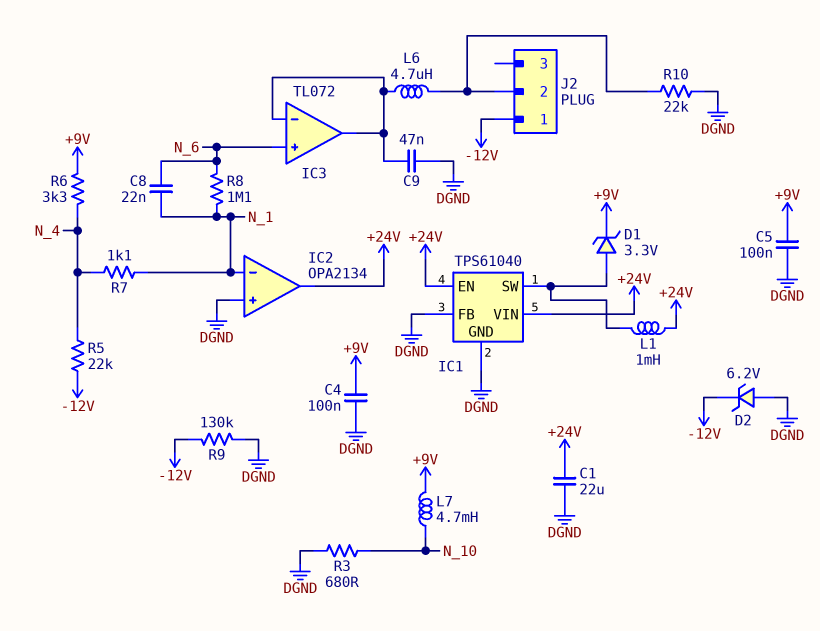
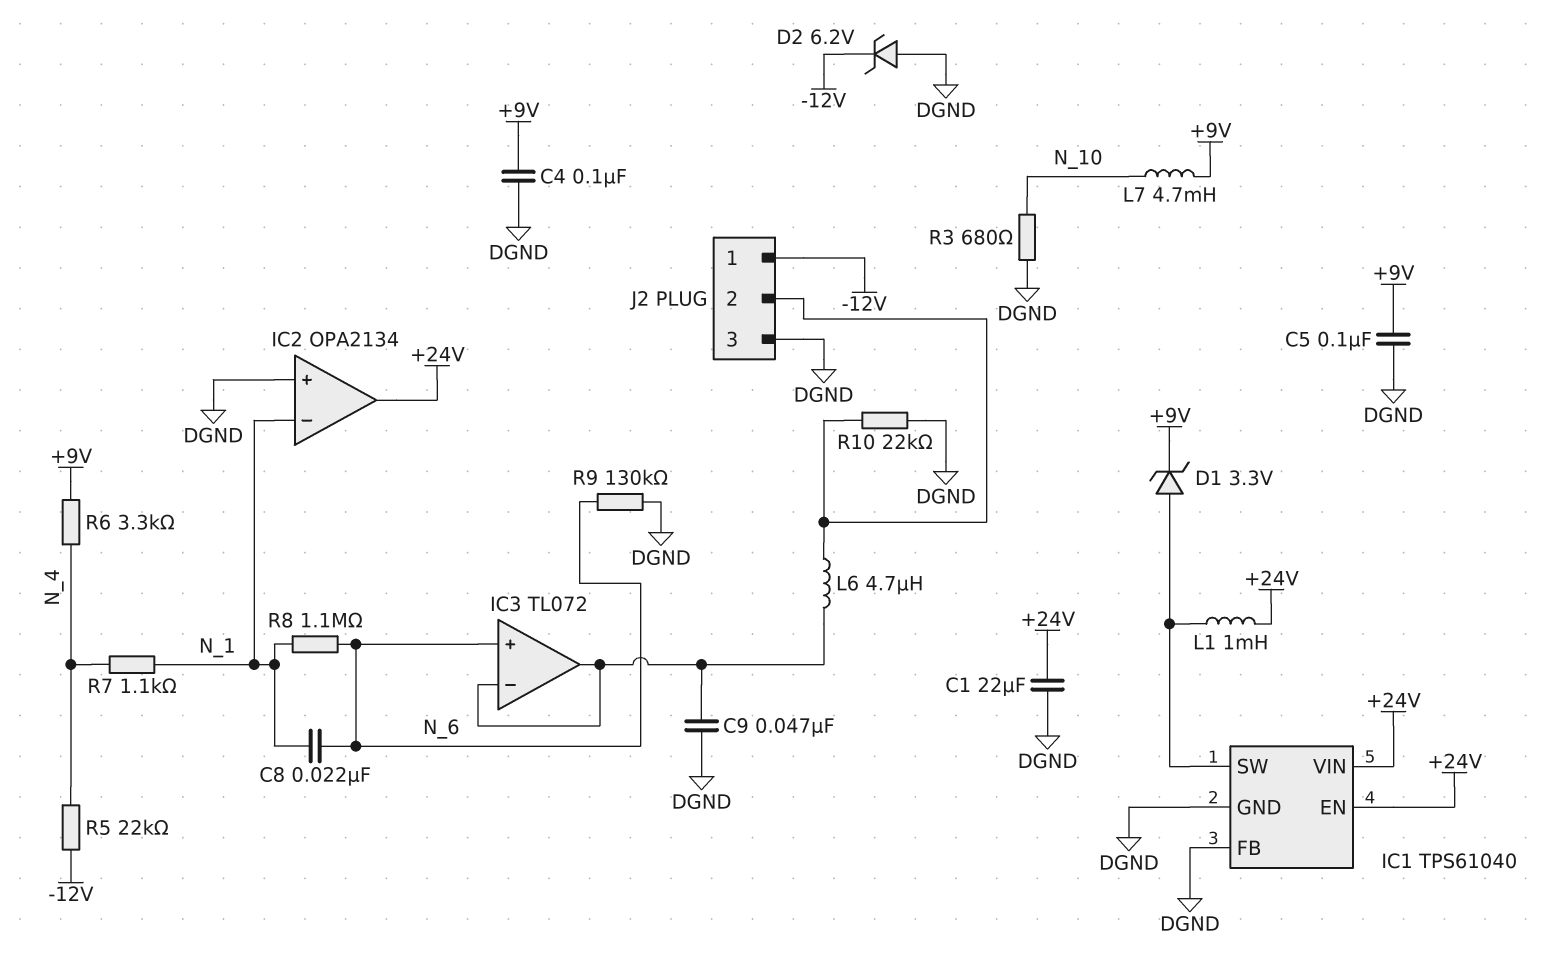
J2 pin 3: none -> DGND
R9: 130k (-12V, DGND) -> 130k (DGND, N_6)

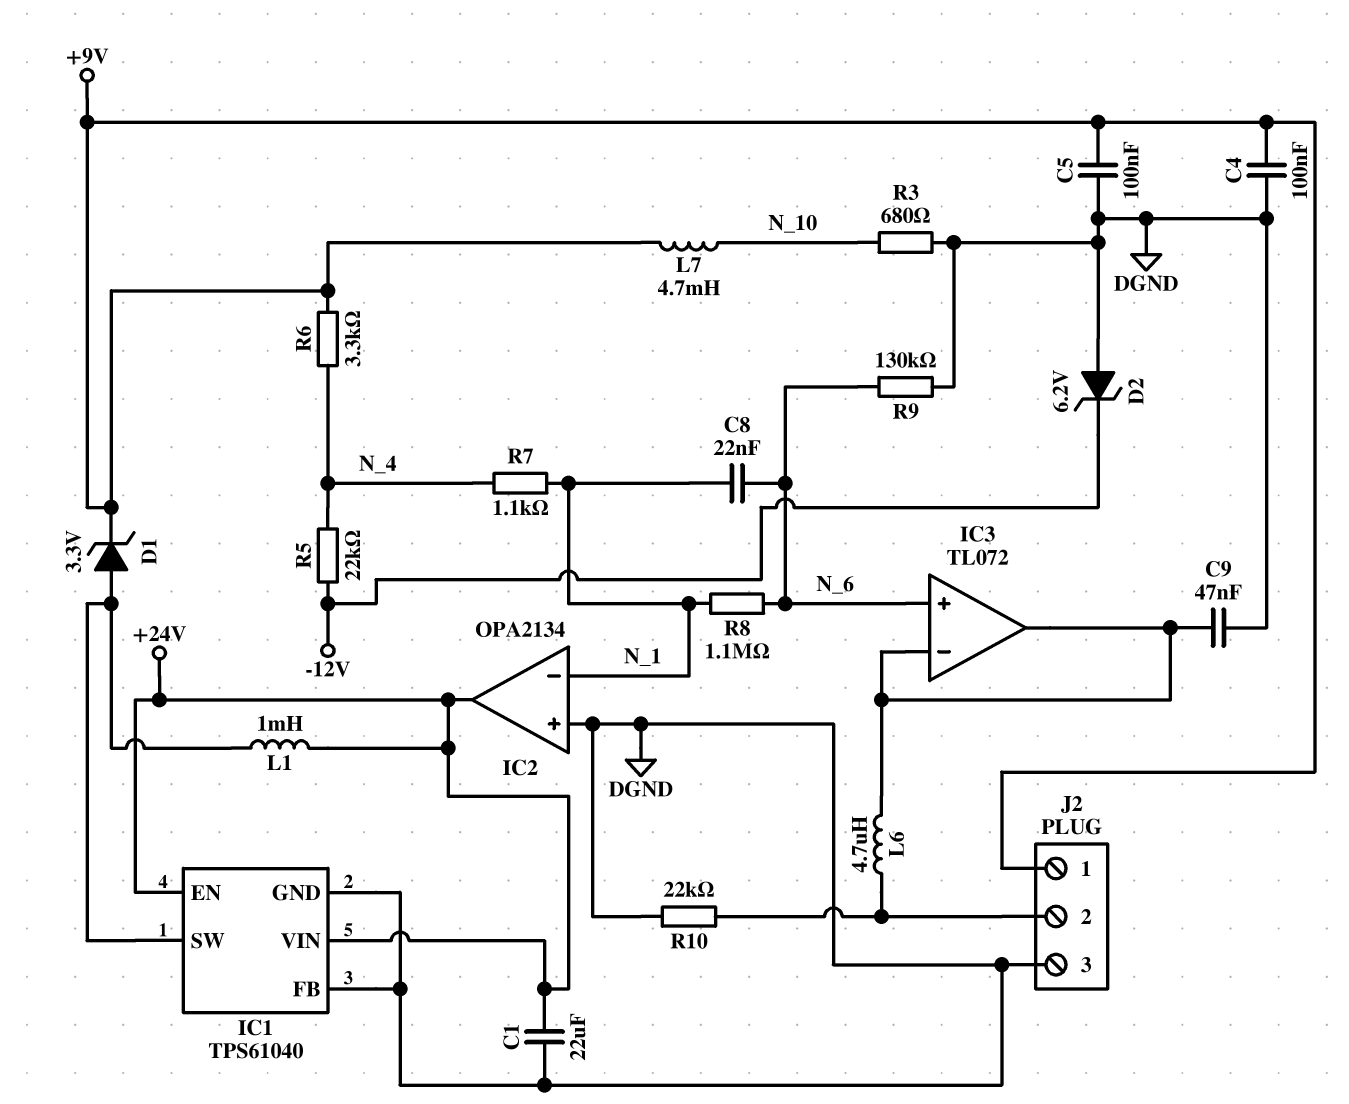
J2 pin 1: -12V -> +9V

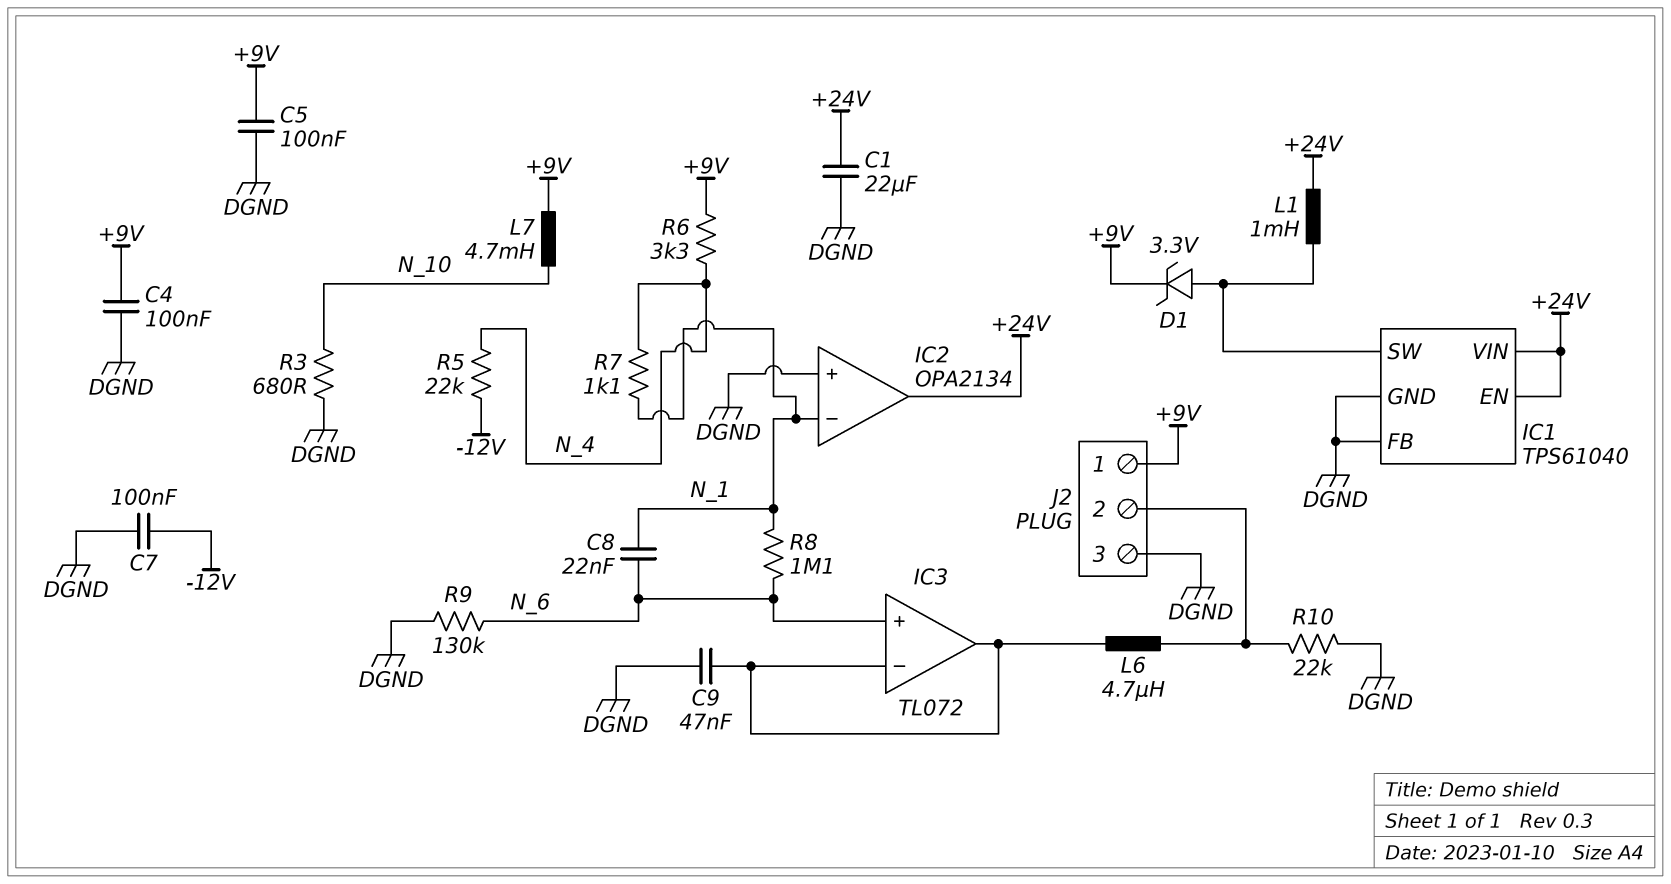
C7: none -> 100nF (-12V, DGND)
D2: zener 6.2V (A DGND, K -12V) -> none

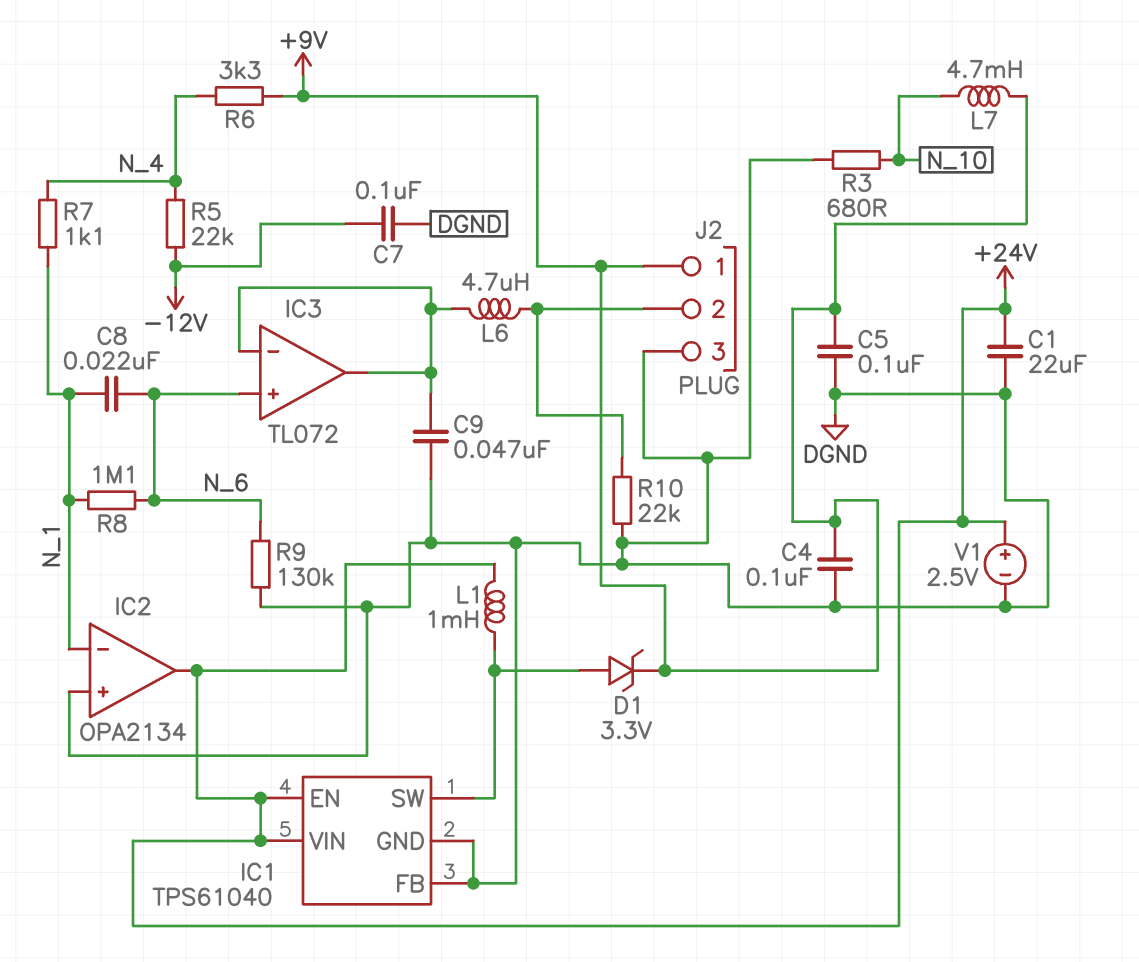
V1: none -> 2.5V (plus +24V, minus DGND)

